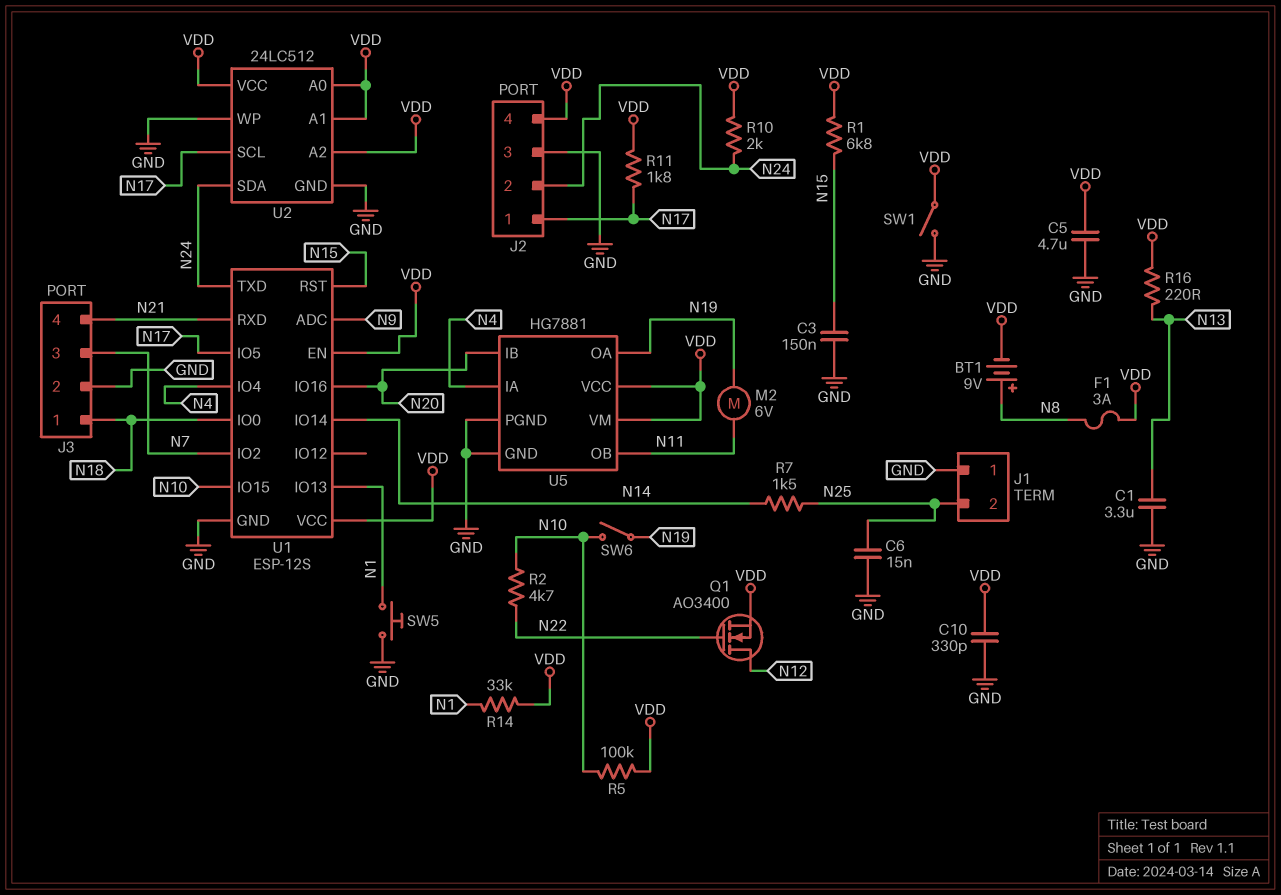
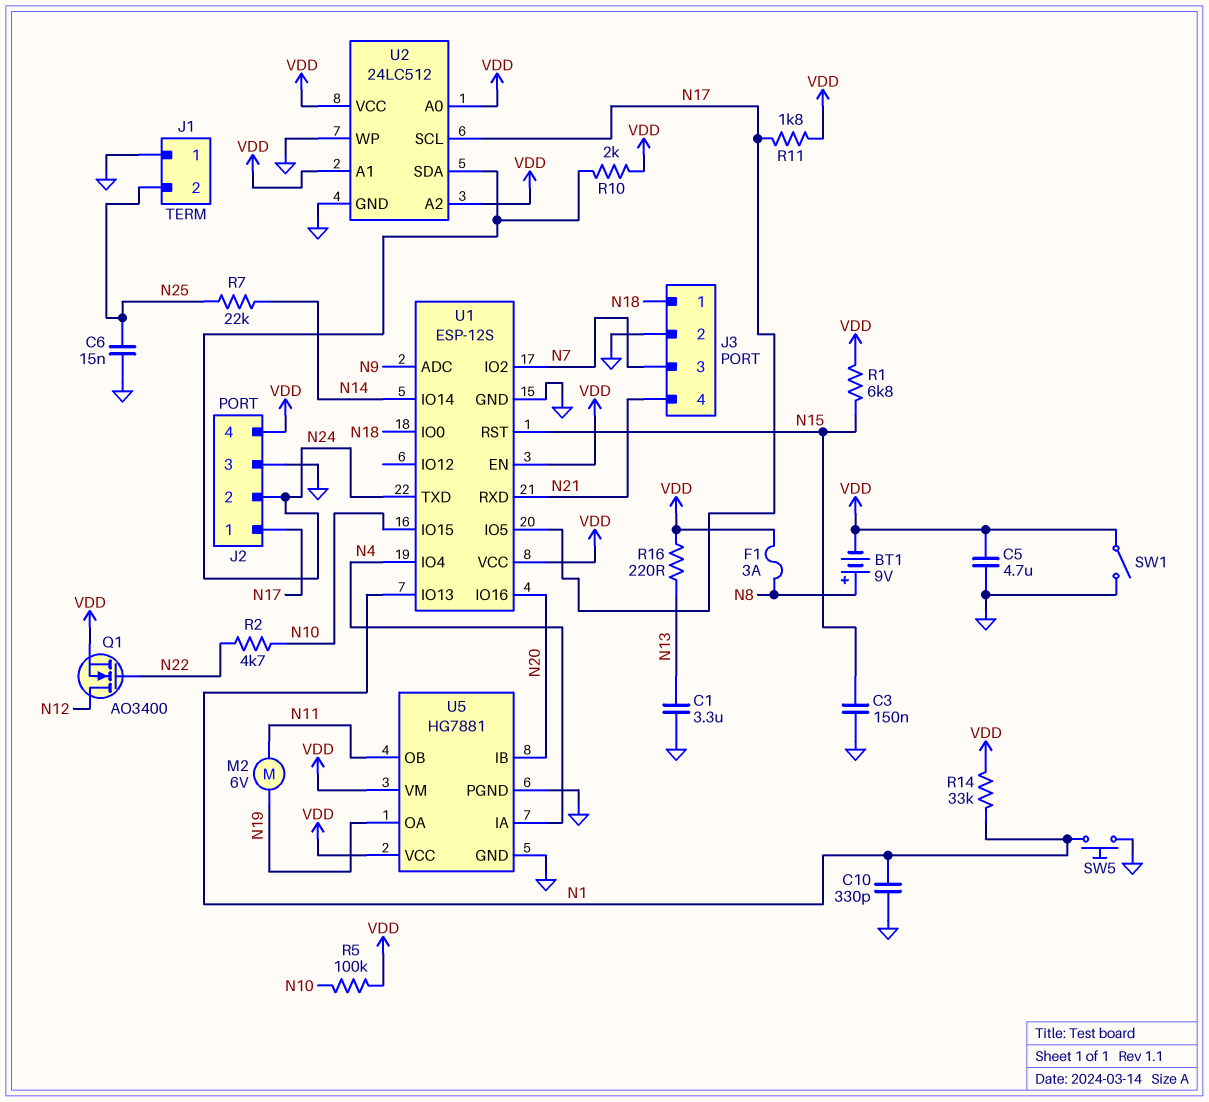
C10: 330pF (GND, VDD) -> 330pF (GND, N1)
R7: 1.5k (N14, N25) -> 22k (N14, N25)
SW6: switch (N10, N19) -> none

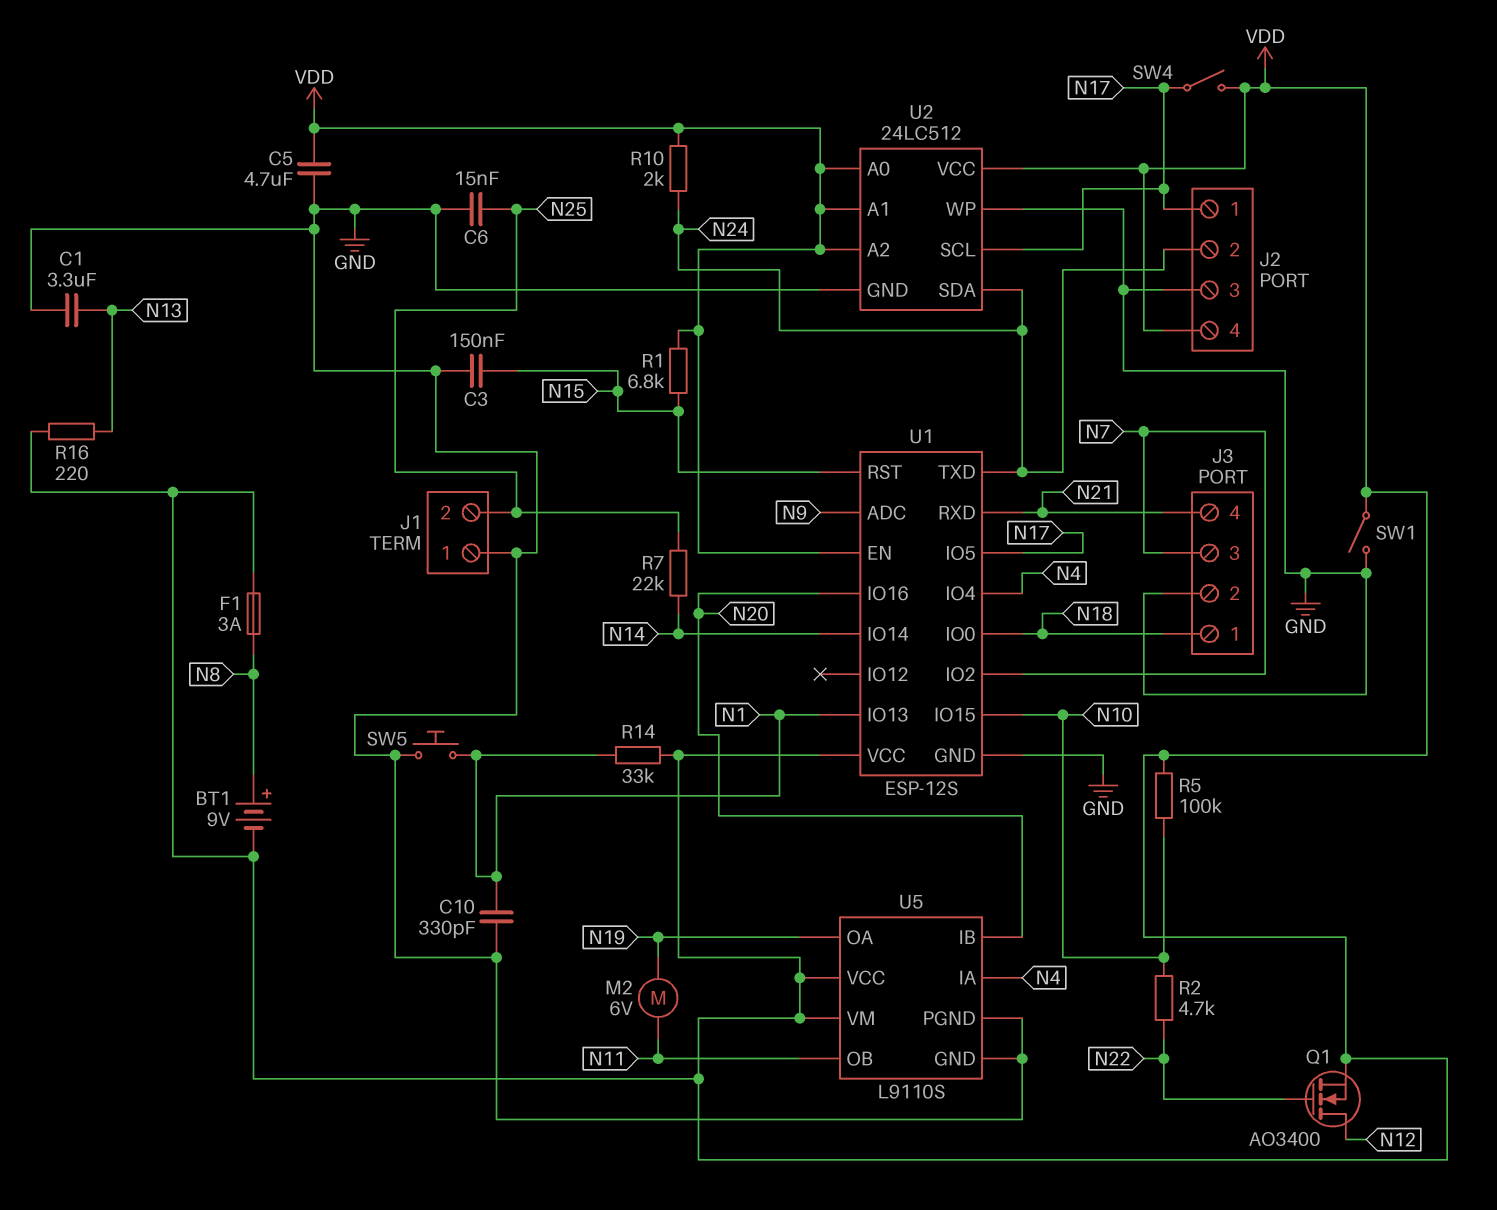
R11: 1.8k (N17, VDD) -> none
SW4: none -> switch (N17, VDD)
U5: HG7881 -> L9110S

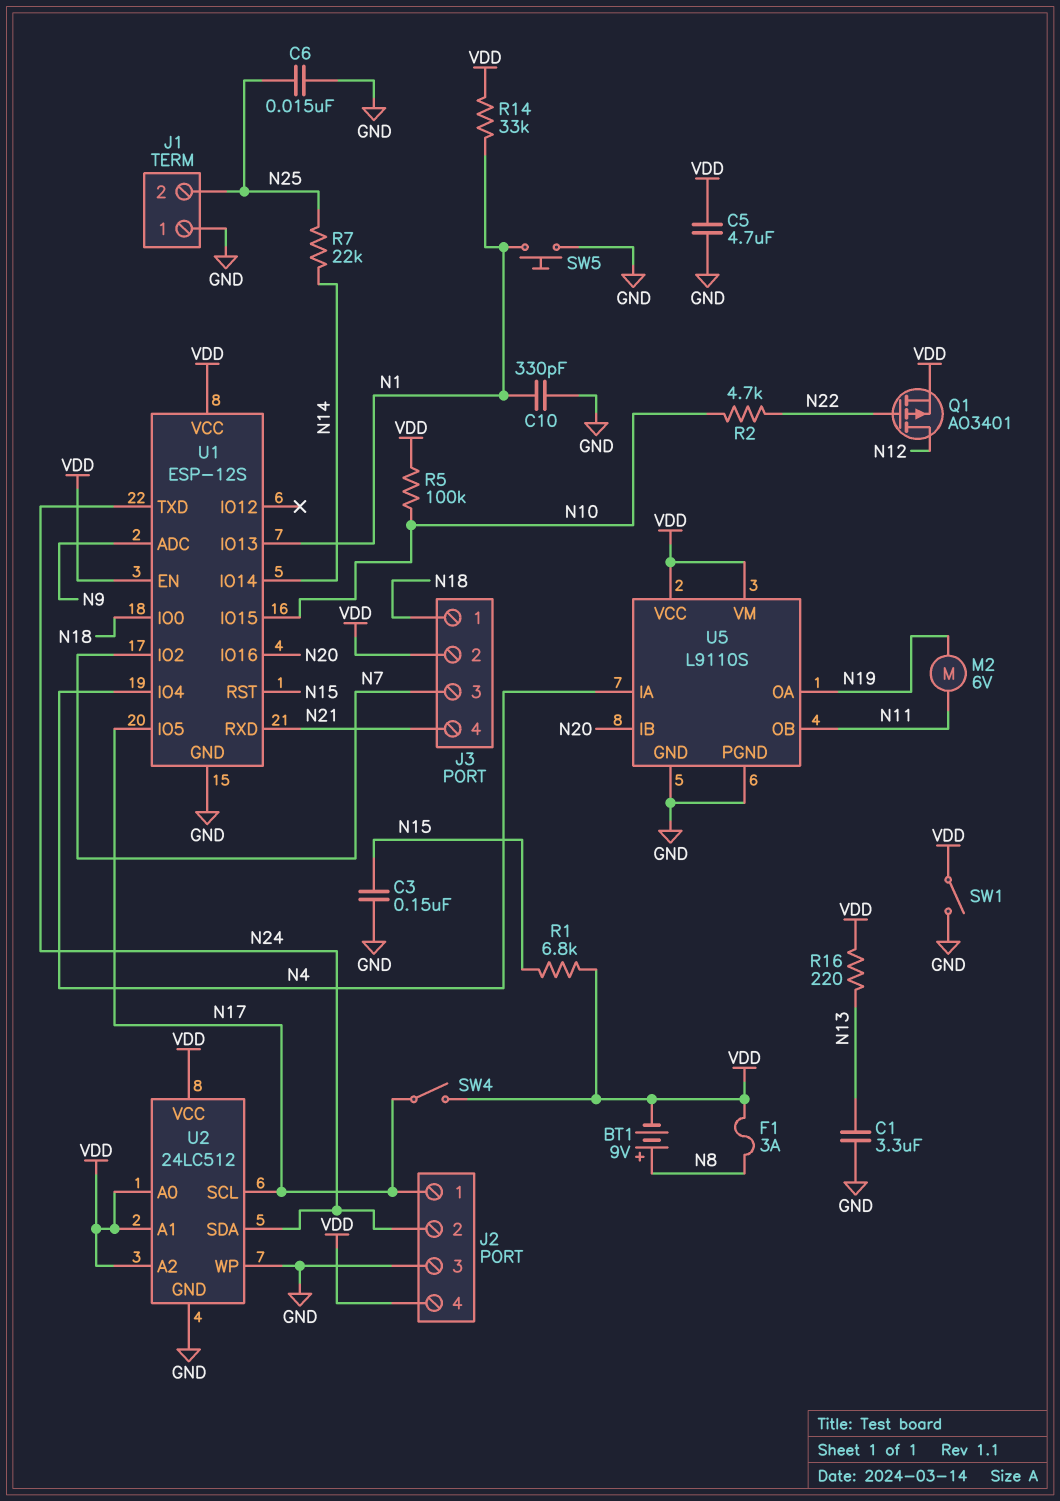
J3 pin 2: GND -> VDD
Q1: NMOS AO3400 (G N22, D N12, S VDD) -> PMOS AO3401 (G N22, D N12, S VDD)
R10: 2k (N24, VDD) -> none

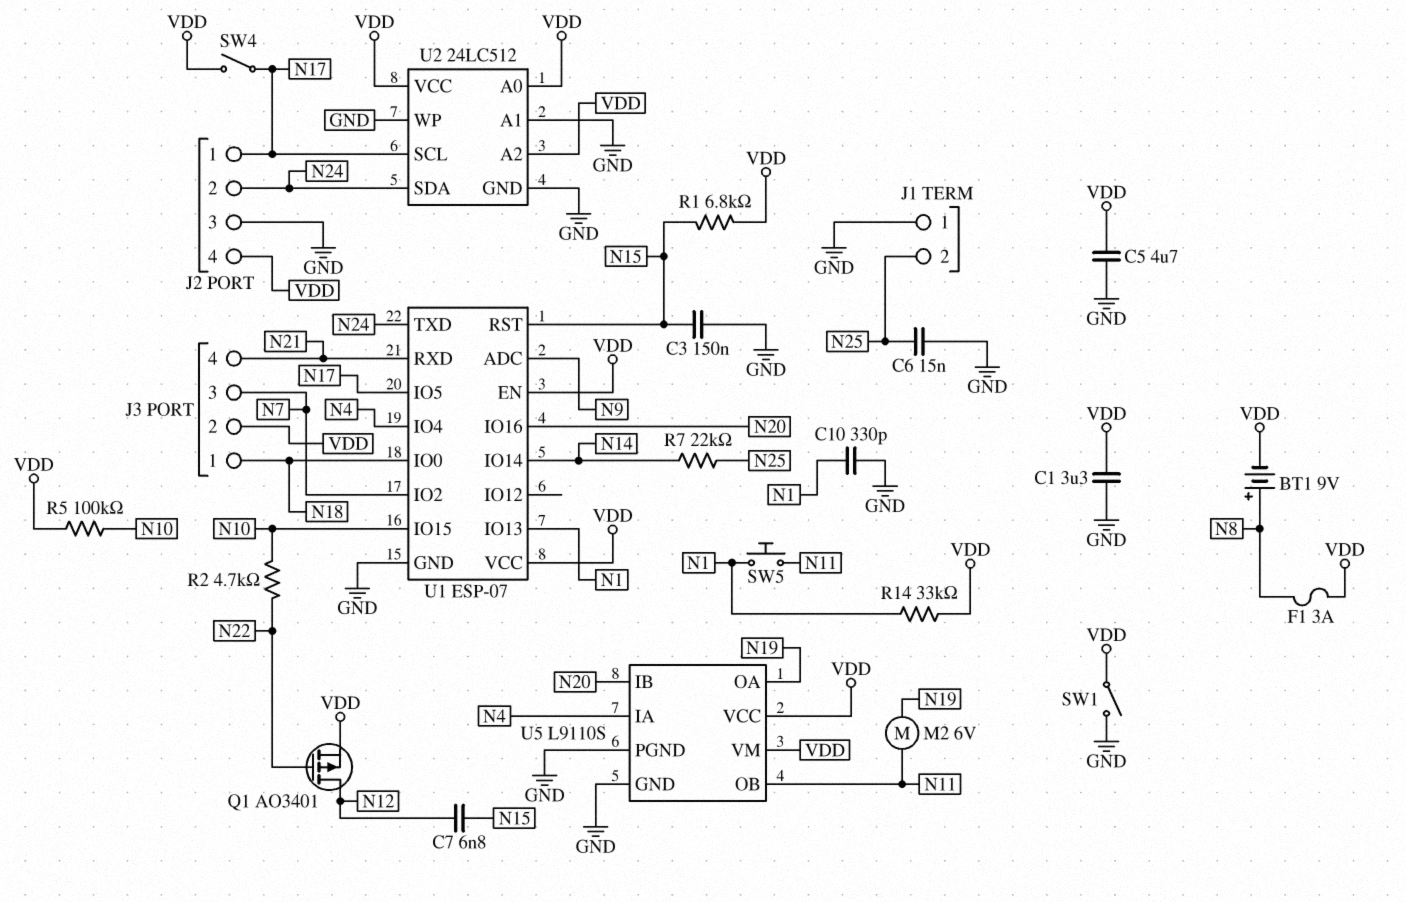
C1: 3.3uF (GND, N13) -> 3.3uF (GND, VDD)
C7: none -> 6.8nF (N12, N15)
R16: 220 (N13, VDD) -> none
SW5: button (GND, N1) -> button (N1, N11)
U1: ESP-12S -> ESP-07
U2 pin A1: VDD -> GND

